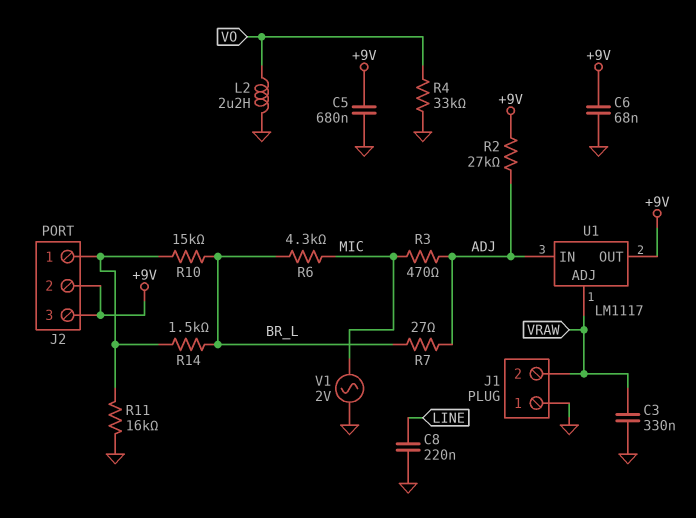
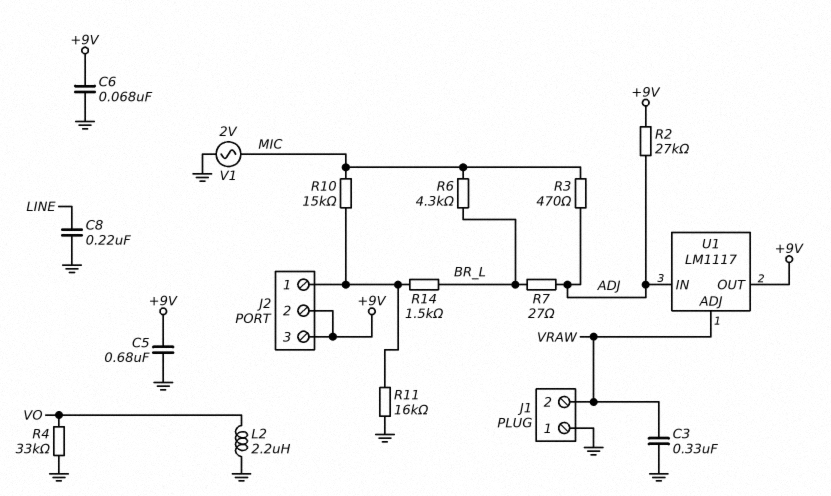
R10: 15k (BR_L, J2/1) -> 15k (J2/1, MIC)

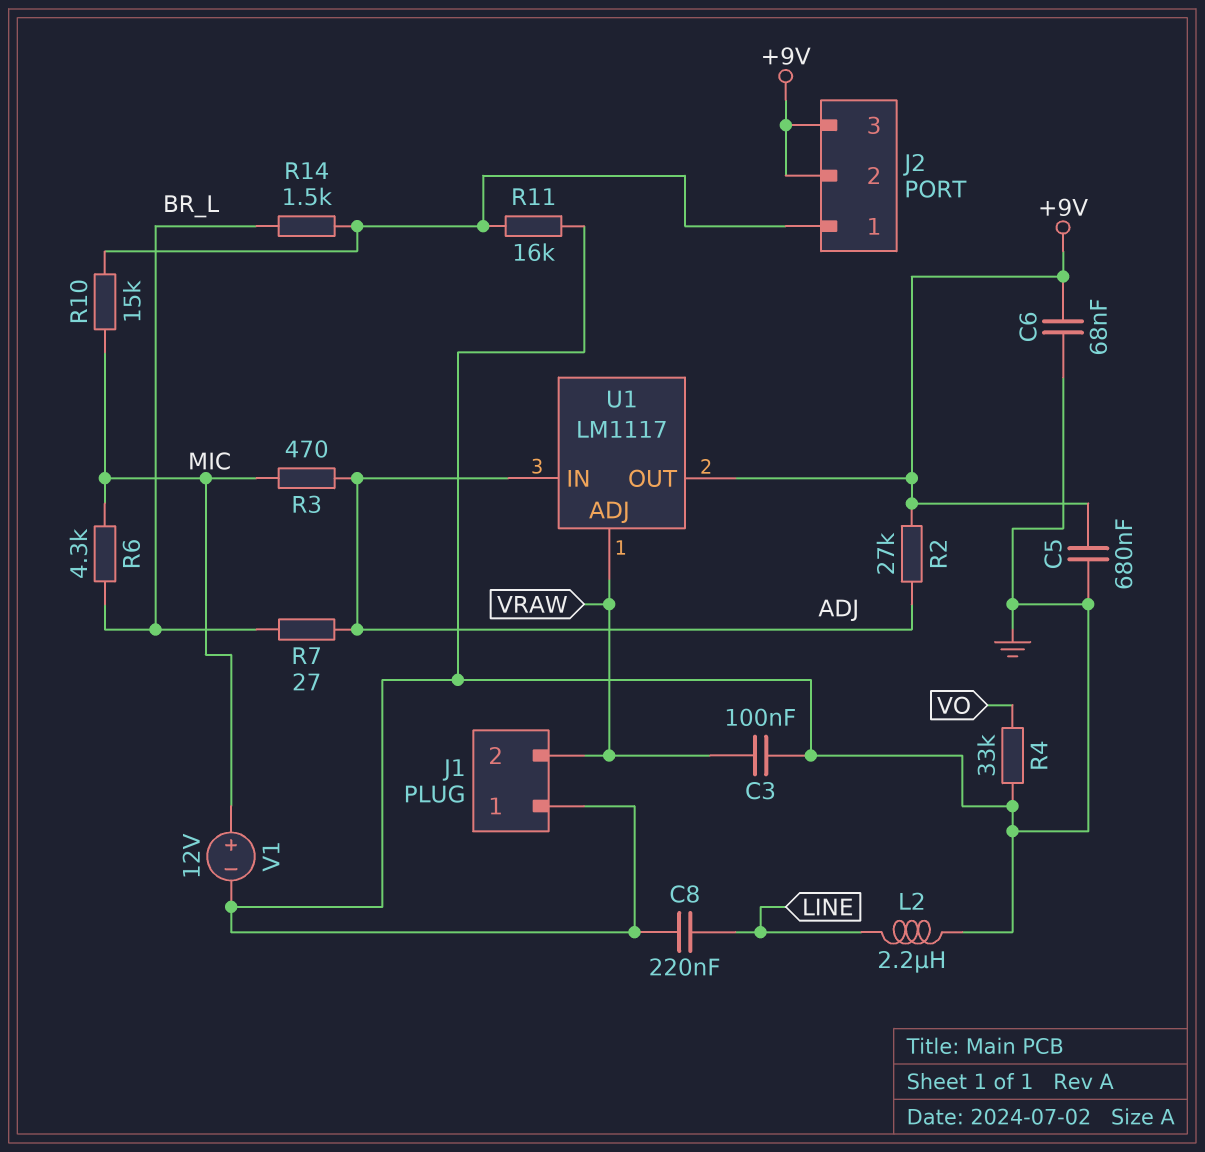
C3: 330nF (GND, VRAW) -> 100nF (GND, VRAW)
L2: 2.2uH (GND, VO) -> 2.2uH (GND, LINE)
V1: AC 2V (GND, MIC) -> 12V (plus MIC, minus GND)

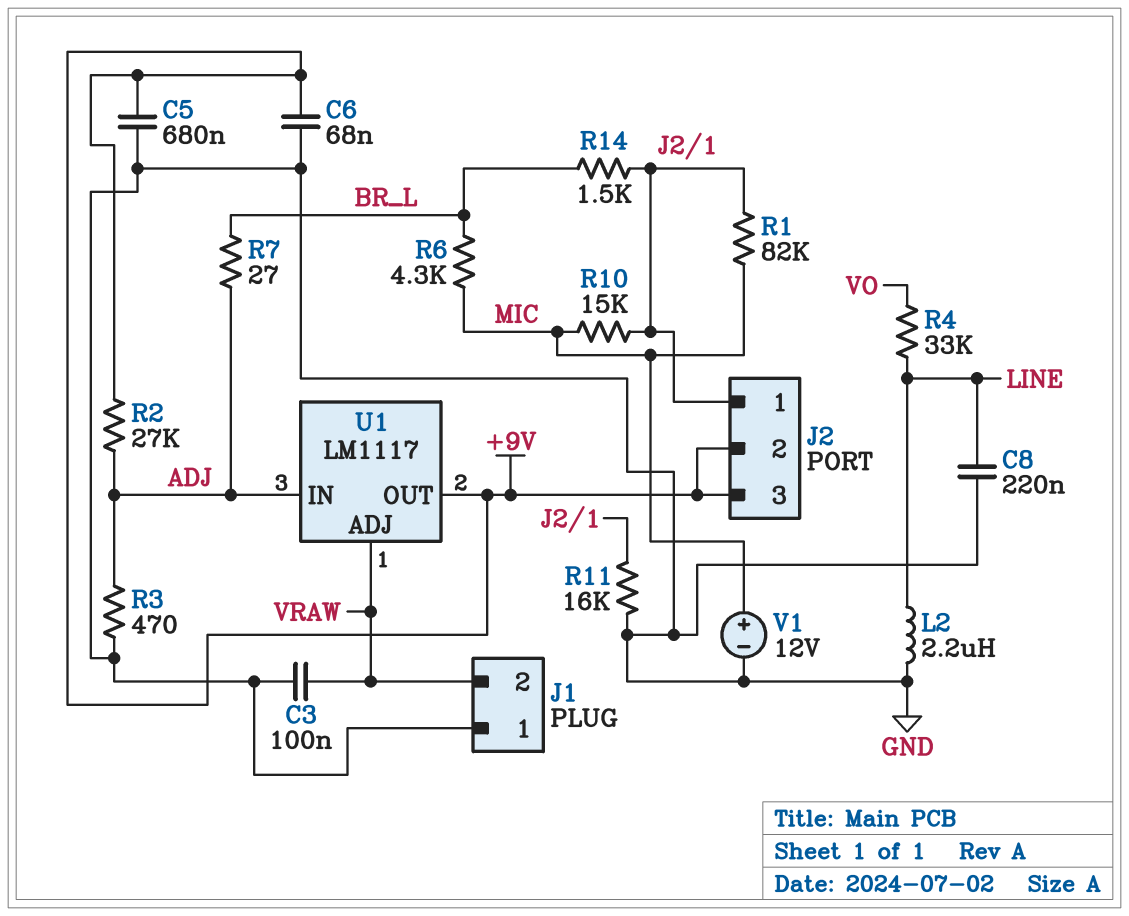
R1: none -> 82k (J2/1, MIC)
R3: 470 (ADJ, MIC) -> 470 (ADJ, GND)
R4: 33k (GND, VO) -> 33k (LINE, VO)

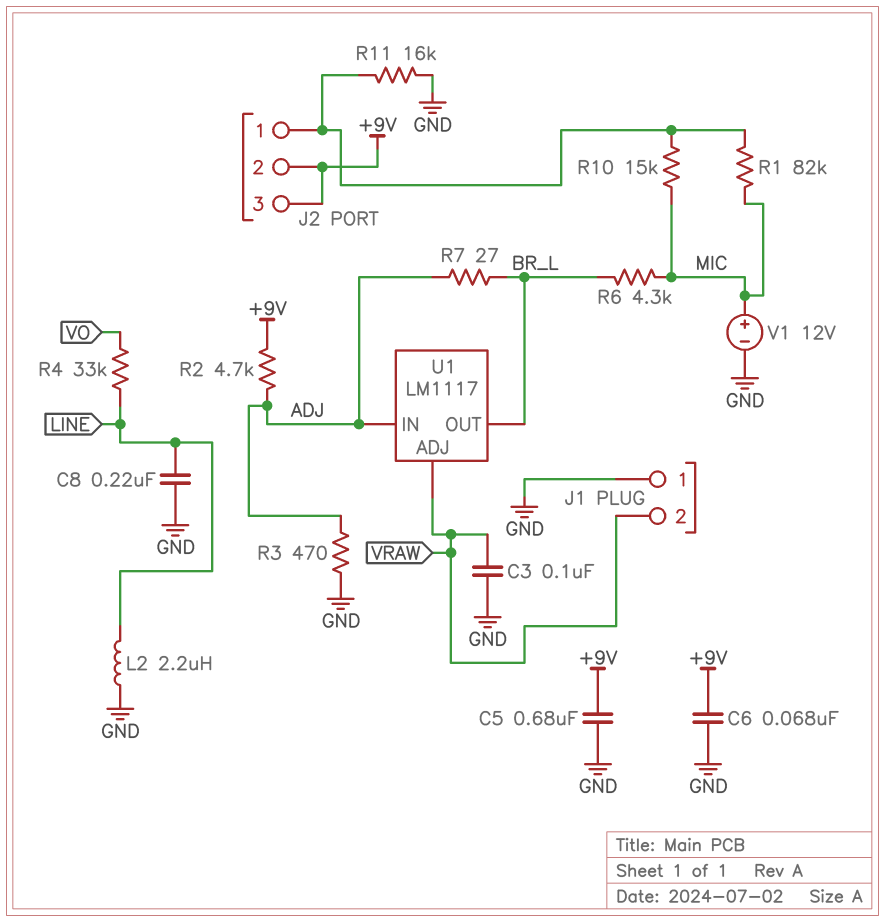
R2: 27k (+9V, ADJ) -> 4.7k (+9V, ADJ)
R14: 1.5k (BR_L, J2/1) -> none
U1 pin OUT: +9V -> BR_L

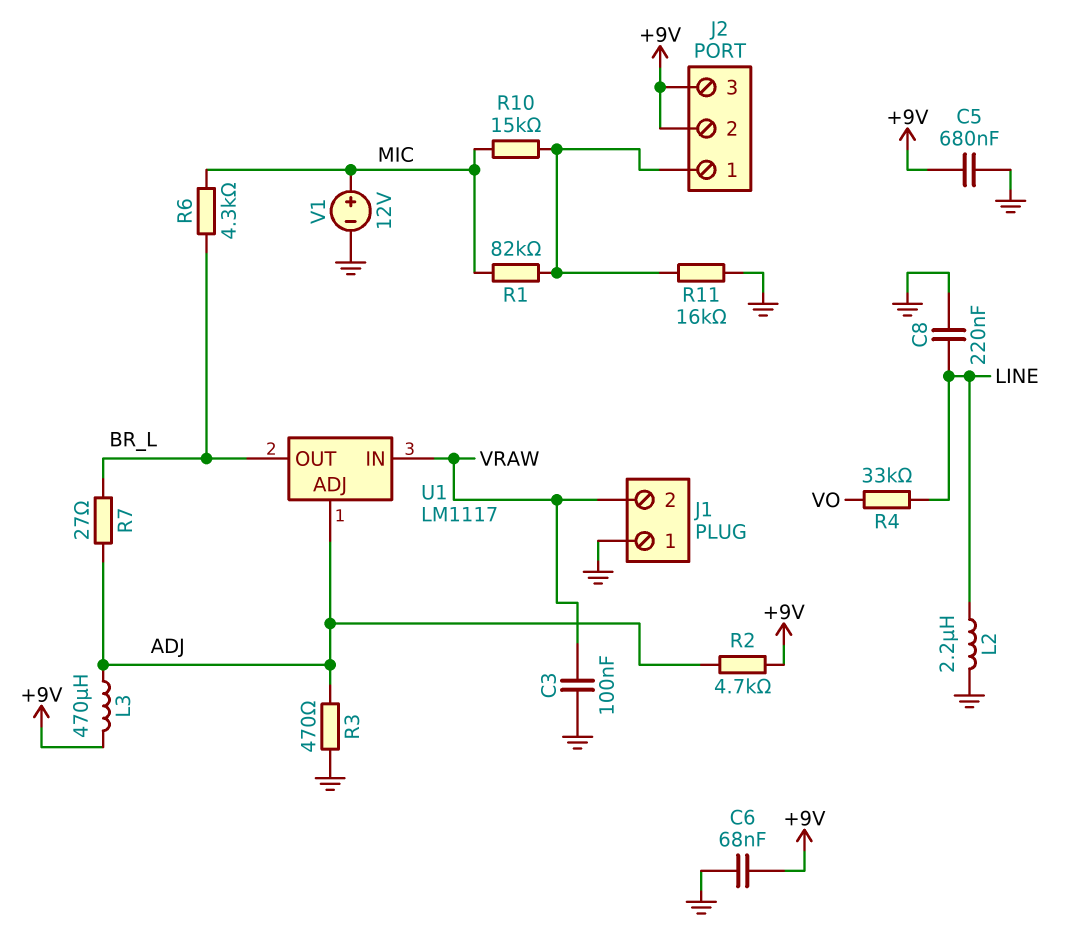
L3: none -> 470uH (+9V, ADJ)
U1 pin ADJ: VRAW -> ADJ
U1 pin IN: ADJ -> VRAW

